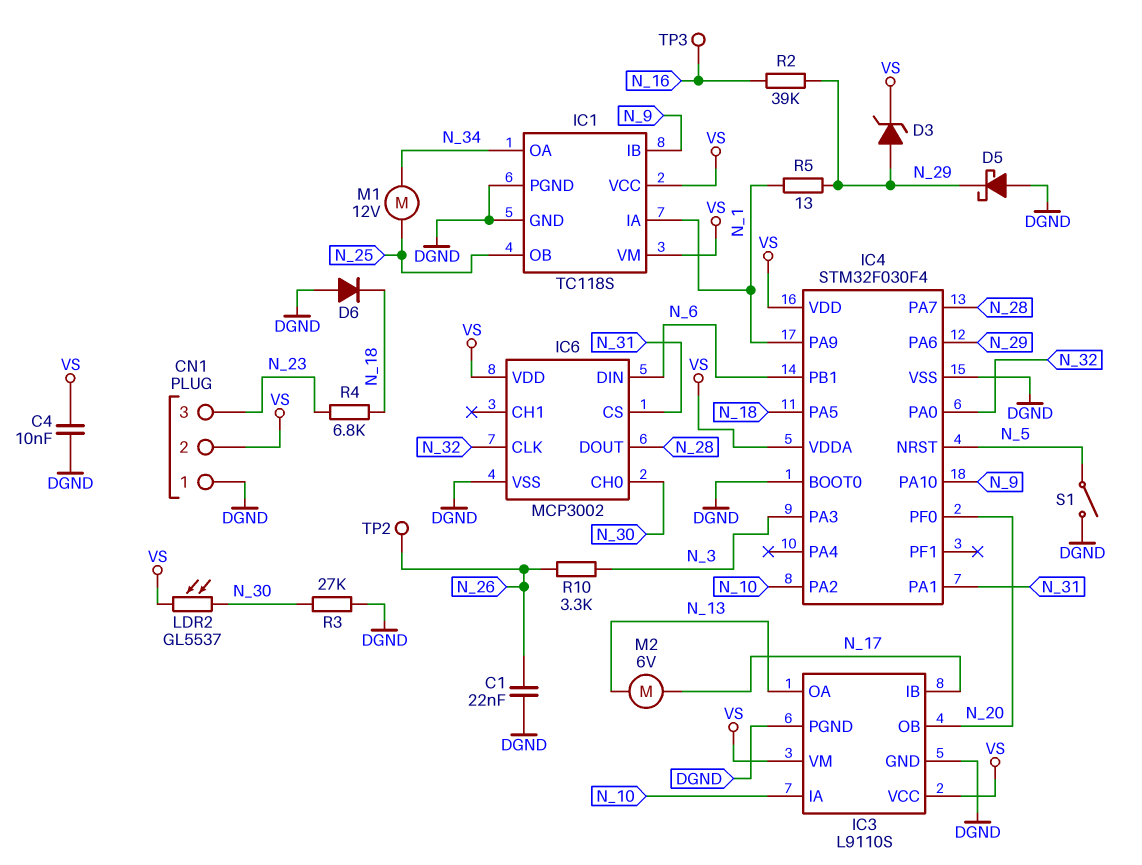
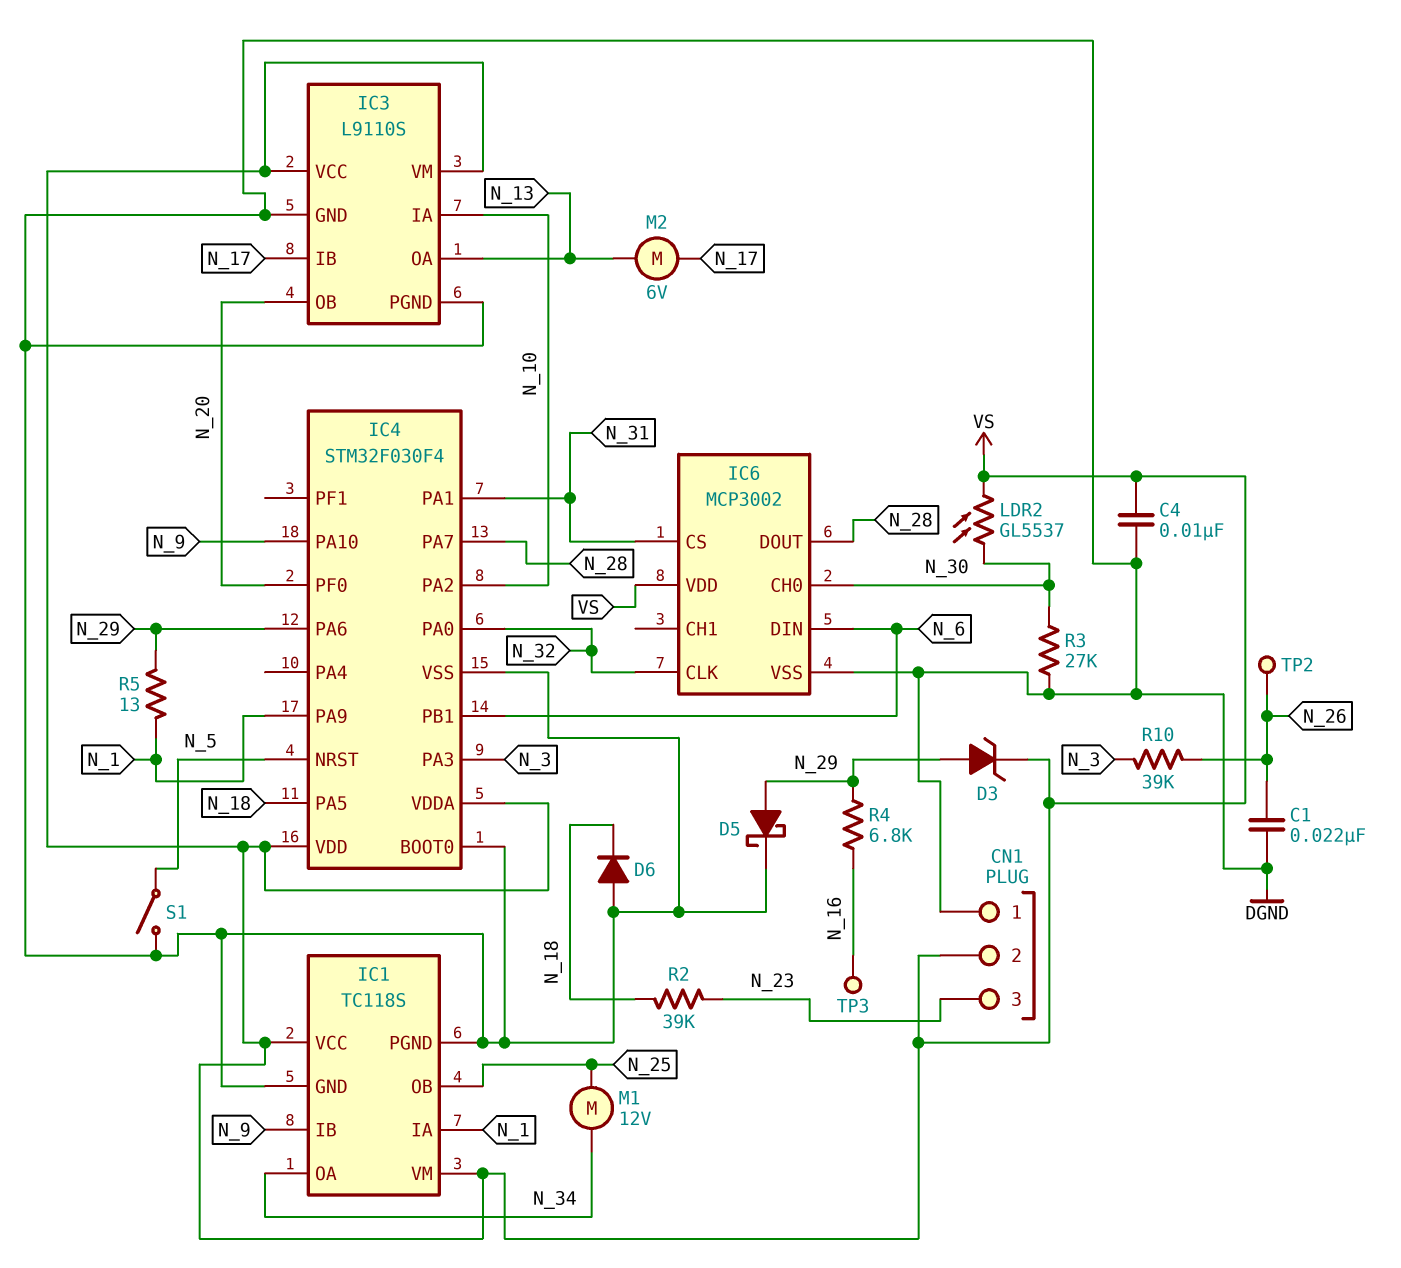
D5: schottky (A DGND, K N_29) -> schottky (A N_29, K DGND)
R2: 39k (N_16, N_29) -> 39k (N_18, N_23)
R4: 6.8k (N_18, N_23) -> 6.8k (N_16, N_29)
R10: 3.3k (N_3, N_26) -> 39k (N_3, N_26)

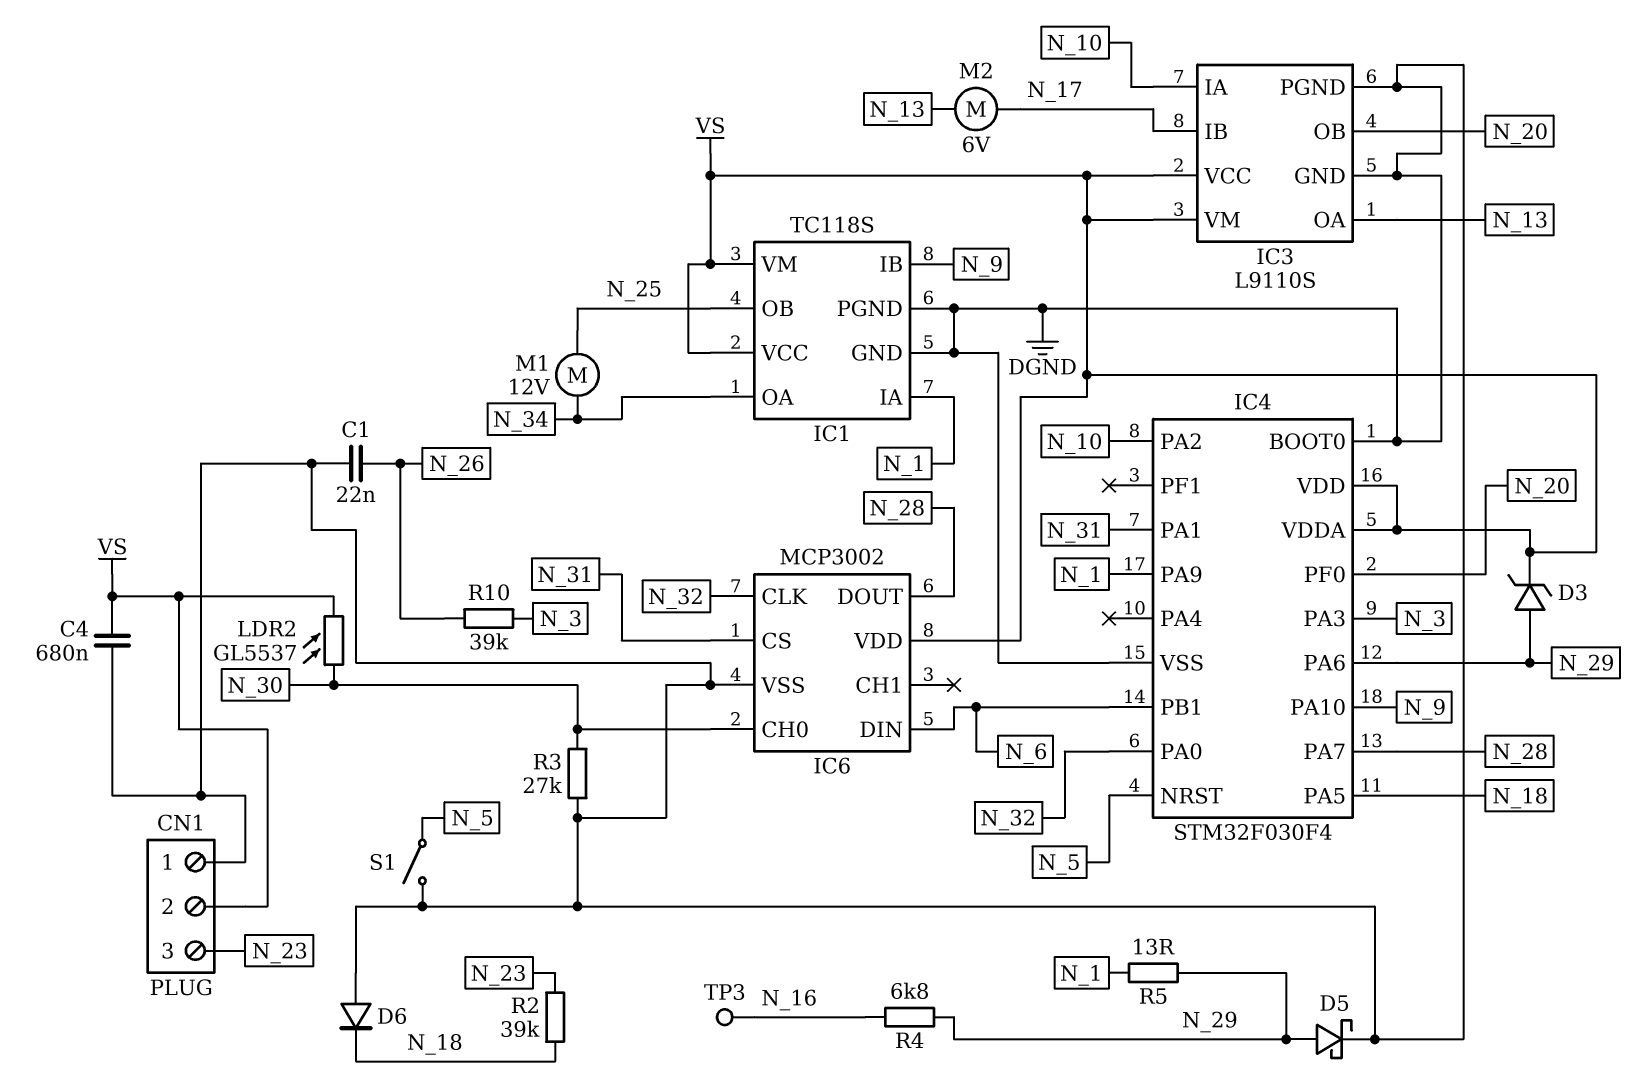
C4: 10nF (DGND, VS) -> 680nF (DGND, VS)
TP2: test point (N_26) -> none

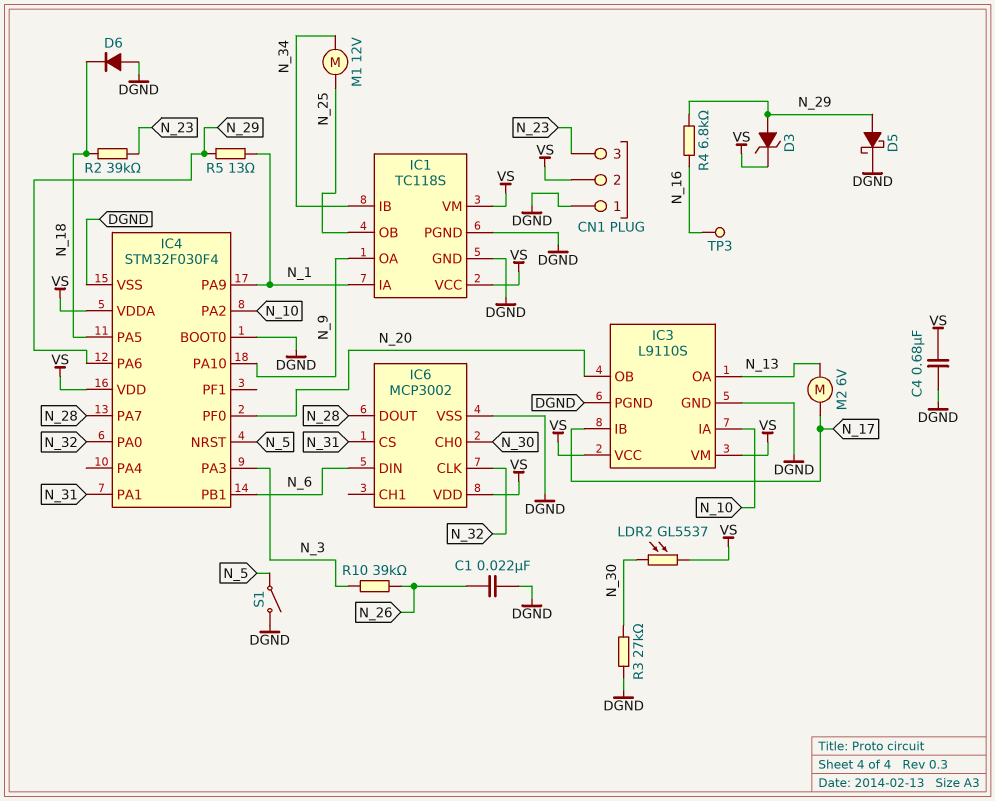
IC1 pin IB: N_9 -> N_34
IC1 pin OA: N_34 -> N_9

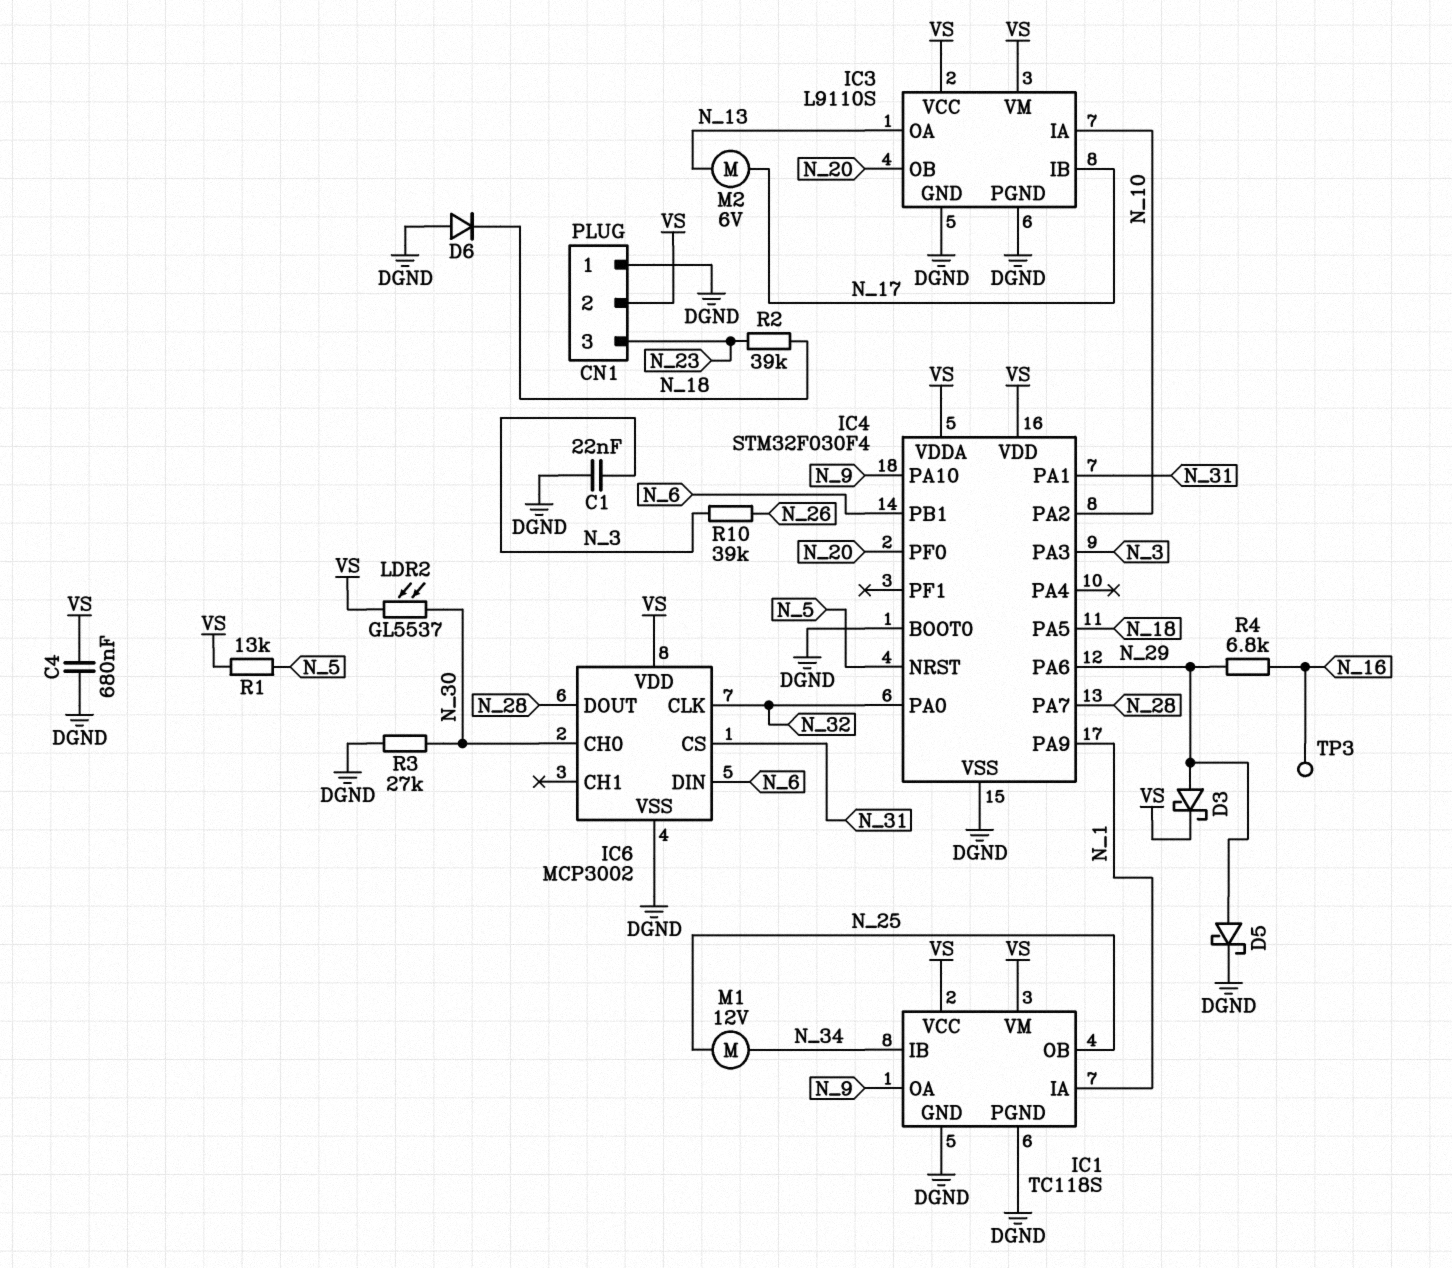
C1: 22nF (DGND, N_26) -> 22nF (DGND, N_3)
D3: zener (A N_29, K VS) -> schottky (A N_29, K VS)
R1: none -> 13k (N_5, VS)
R5: 13 (N_1, N_29) -> none
S1: switch (DGND, N_5) -> none

